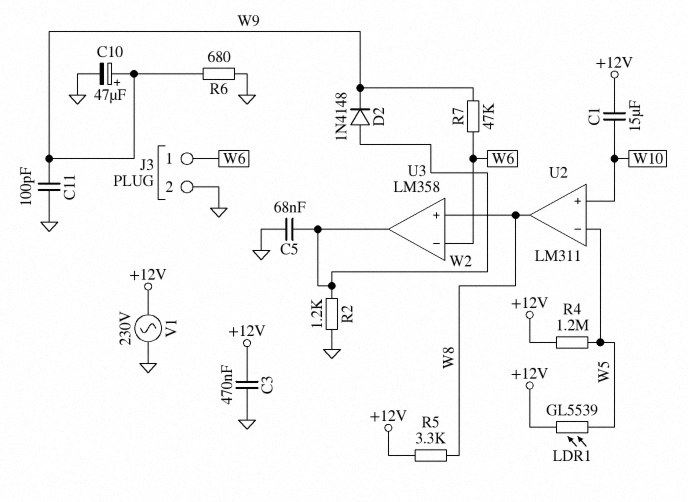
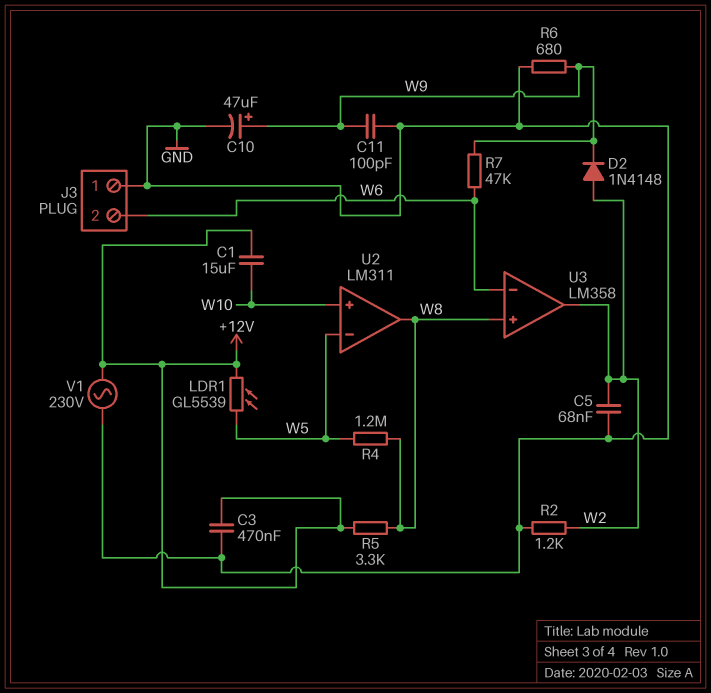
J3 pin 1: W6 -> GND
J3 pin 2: GND -> W6
R4: 1.2M (+12V, W5) -> 1.2M (W5, W8)

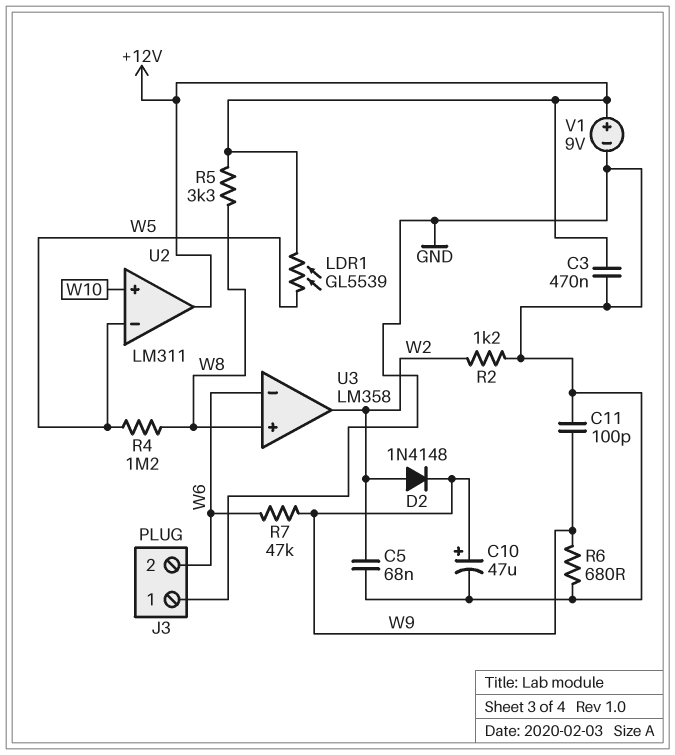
C1: 15uF (+12V, W10) -> none
U2 pin out: W8 -> +12V
V1: AC 230V (+12V, GND) -> 9V (plus +12V, minus GND)

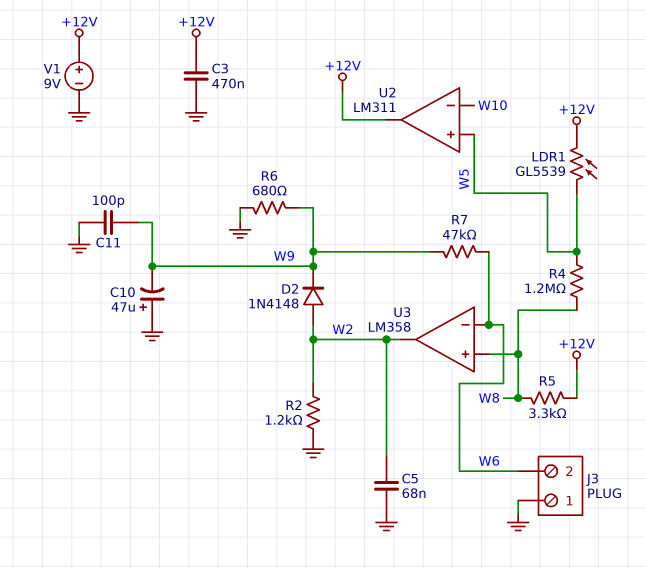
C10: 47uF (plus W9, minus GND) -> 47uF (plus GND, minus W9)
U2 pin in+: W10 -> W5
U2 pin in-: W5 -> W10

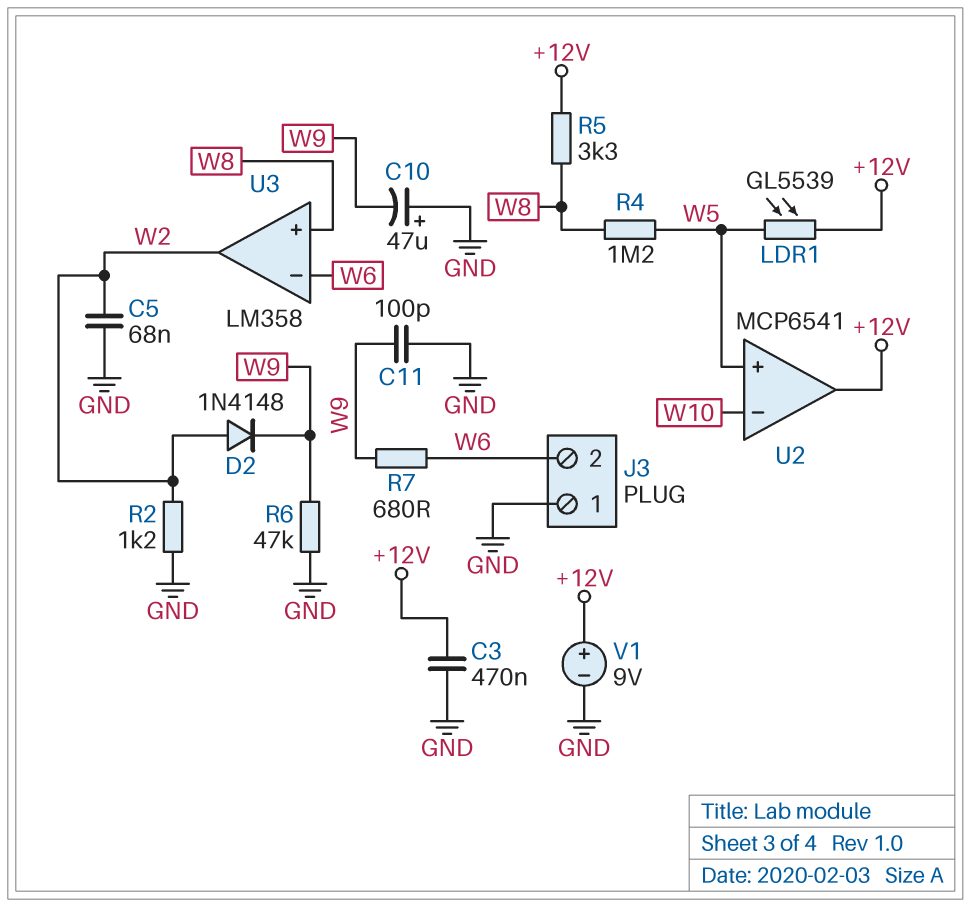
R6: 680 (GND, W9) -> 47k (GND, W9)
R7: 47k (W6, W9) -> 680 (W6, W9)
U2: LM311 -> MCP6541

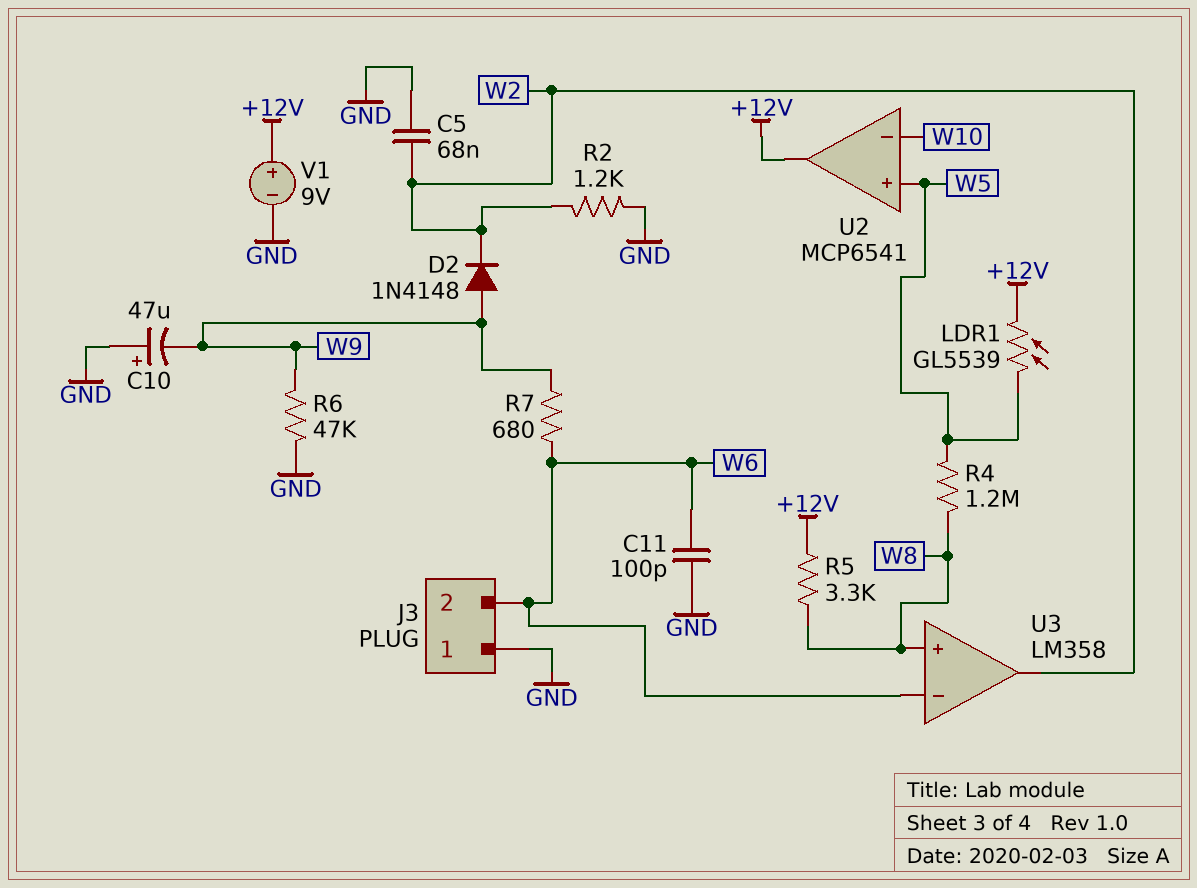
C3: 470nF (+12V, GND) -> none
C11: 100pF (GND, W9) -> 100pF (GND, W6)
D2: diode 1N4148 (A W2, K W9) -> diode 1N4148 (A W9, K W2)

